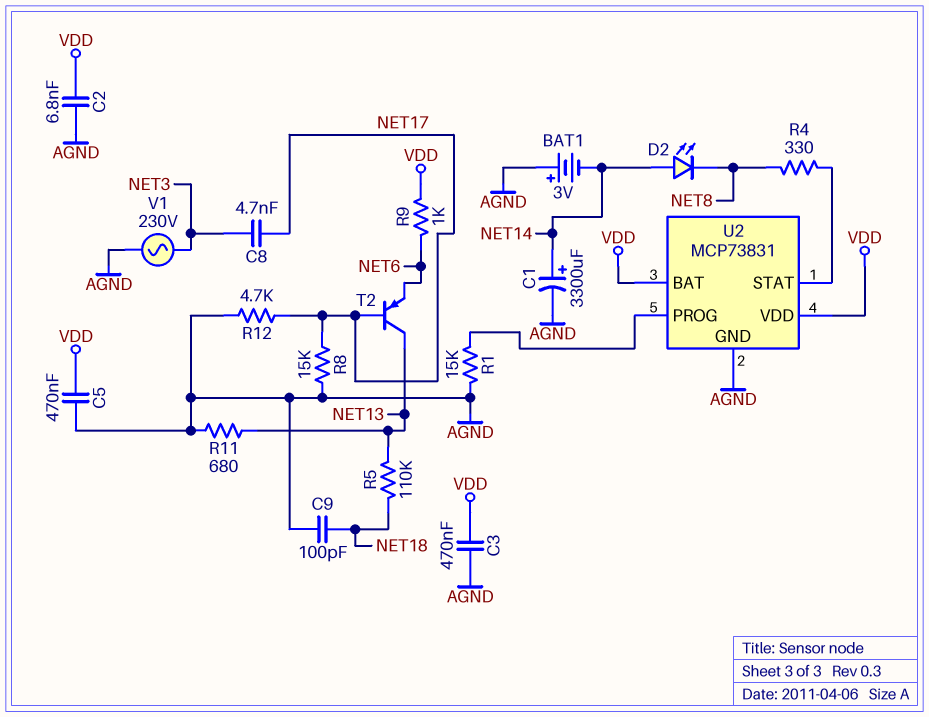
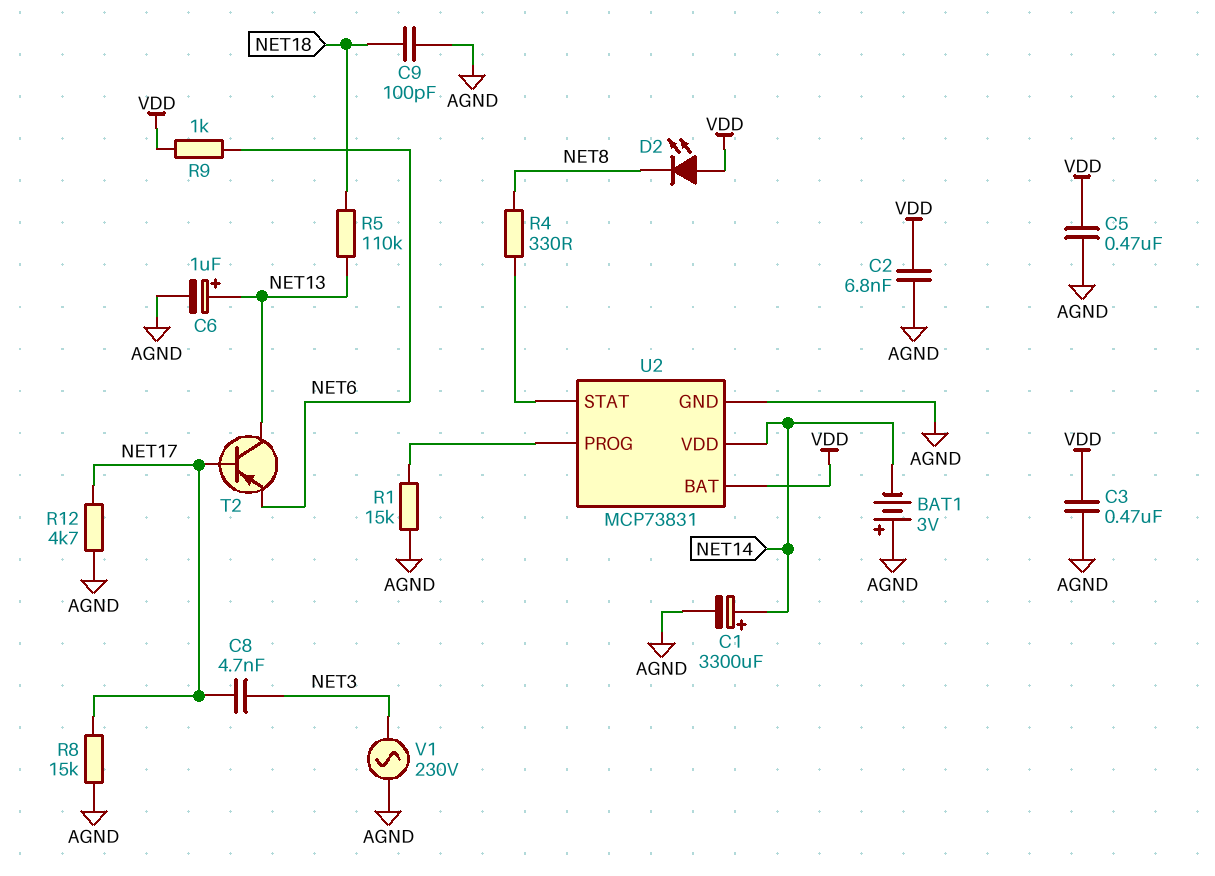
C6: none -> 1uF (plus NET13, minus AGND)
D2: LED (A NET14, K NET8) -> LED (A VDD, K NET8)
R11: 680 (AGND, NET13) -> none
U2 pin VDD: VDD -> NET14

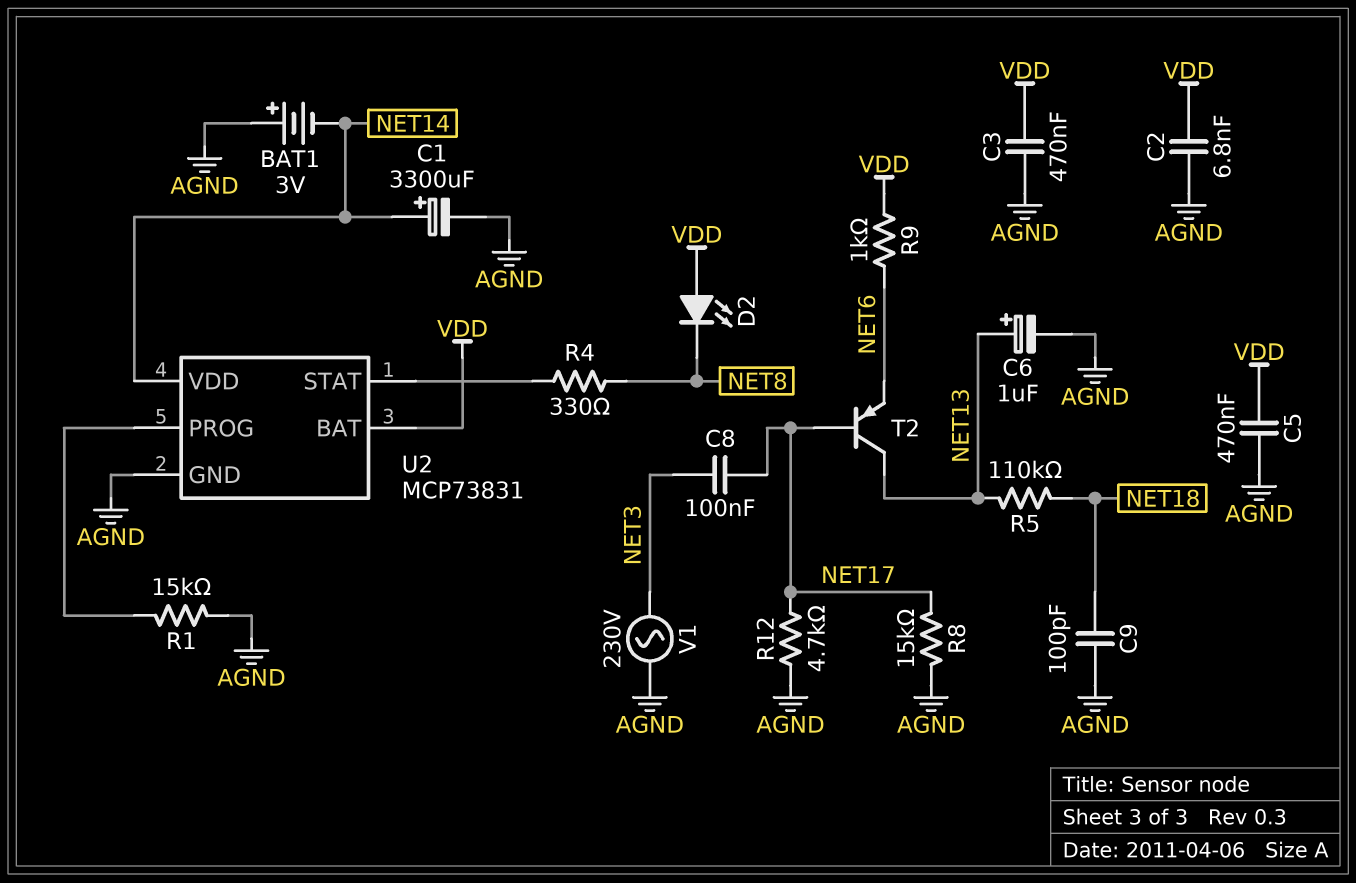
C8: 4.7nF (NET3, NET17) -> 100nF (NET3, NET17)

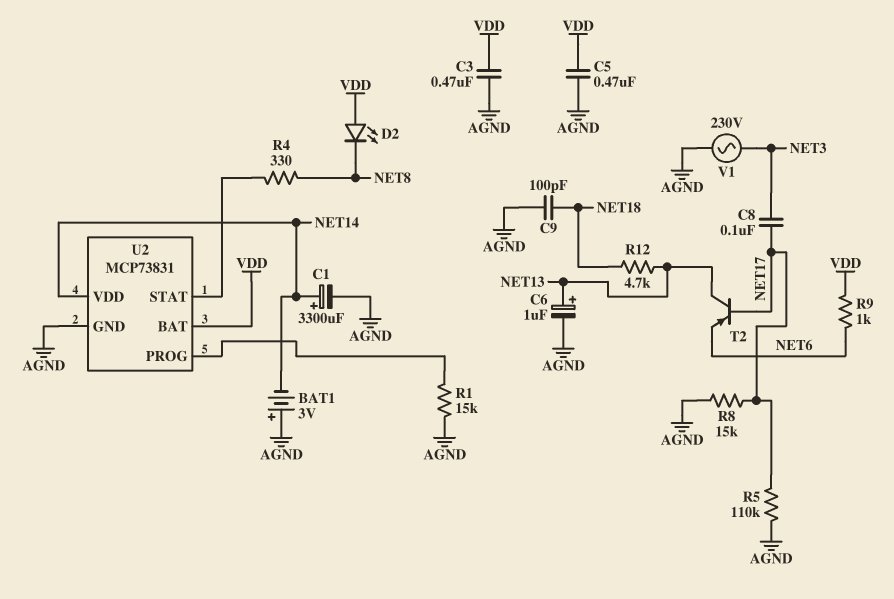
C2: 6.8nF (AGND, VDD) -> none
R5: 110k (NET13, NET18) -> 110k (AGND, NET17)
R12: 4.7k (AGND, NET17) -> 4.7k (NET13, NET18)

